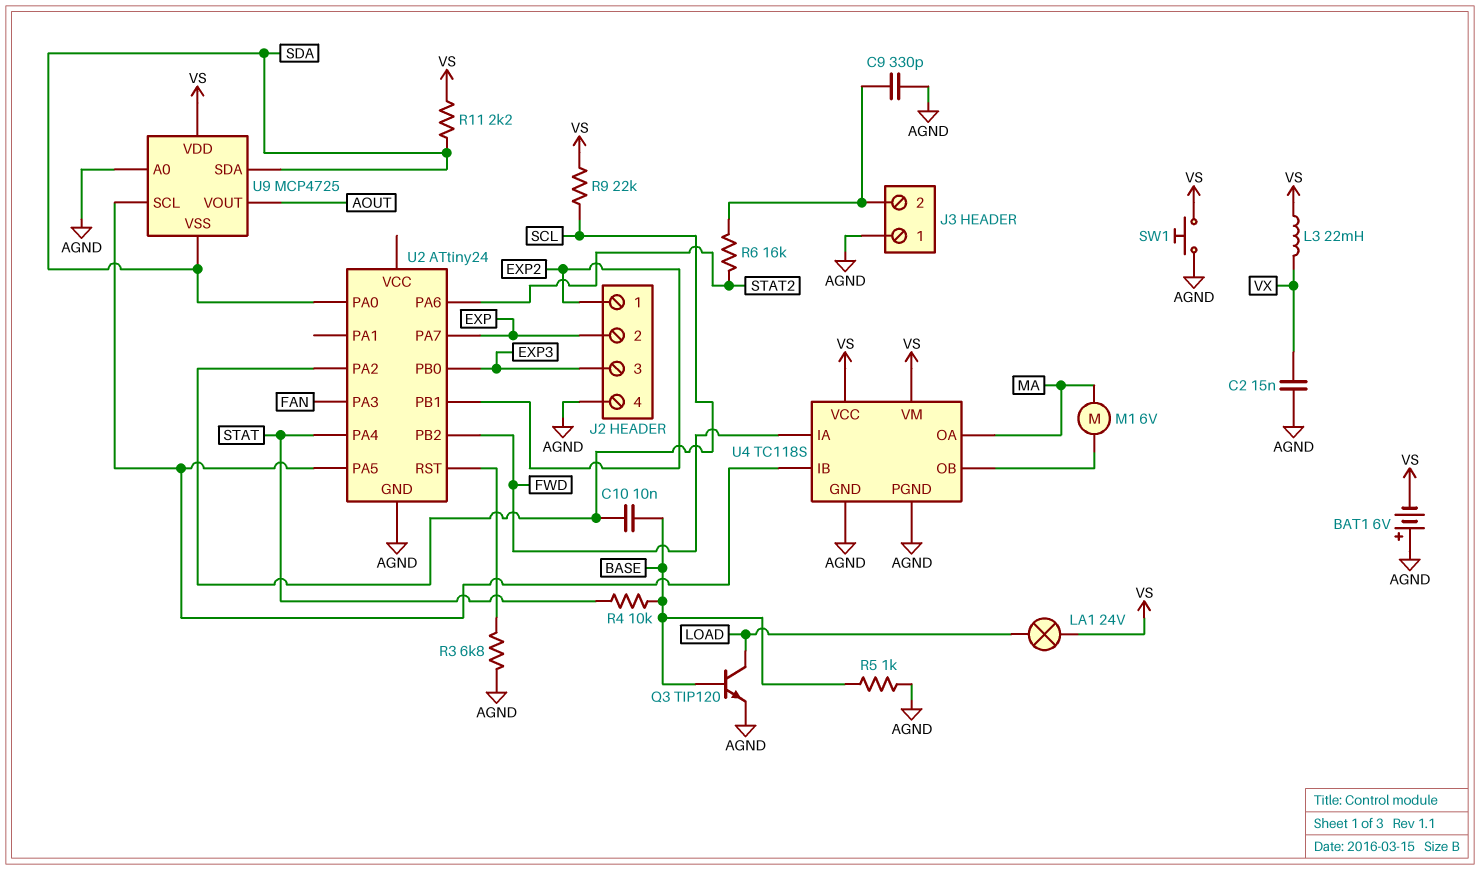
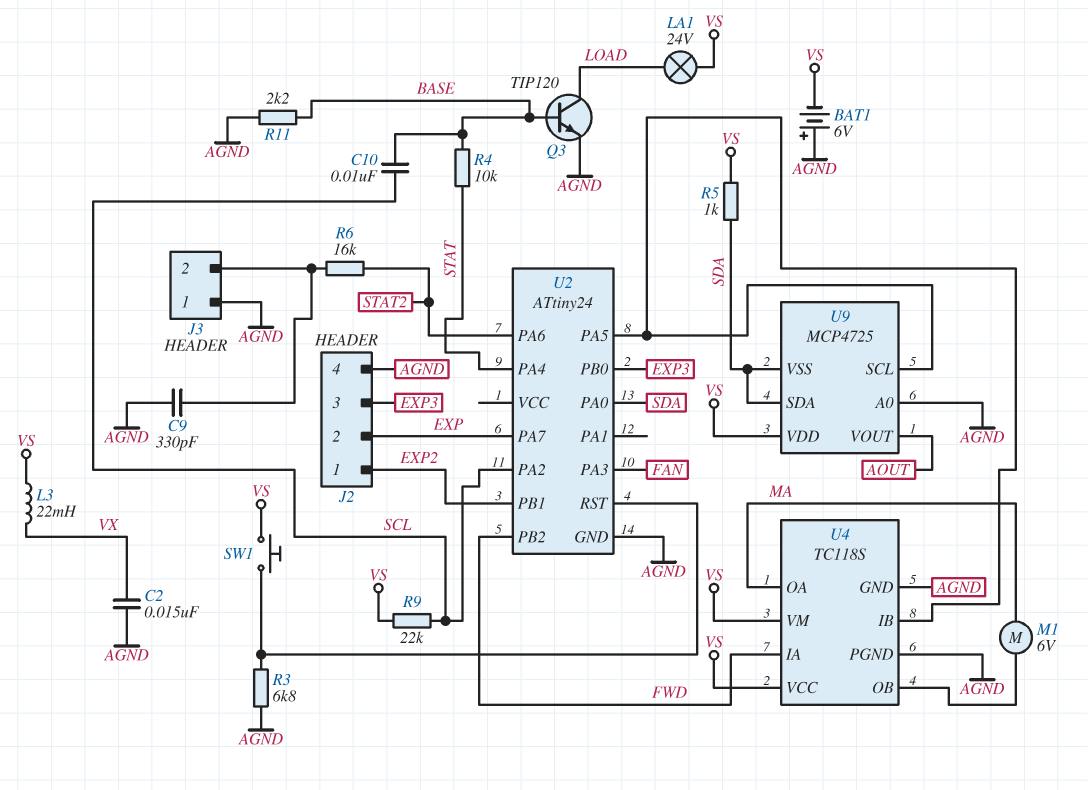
R5: 1k (AGND, BASE) -> 1k (SDA, VS)
R11: 2.2k (SDA, VS) -> 2.2k (AGND, BASE)
SW1: button (AGND, VS) -> button (U2/RST, VS)

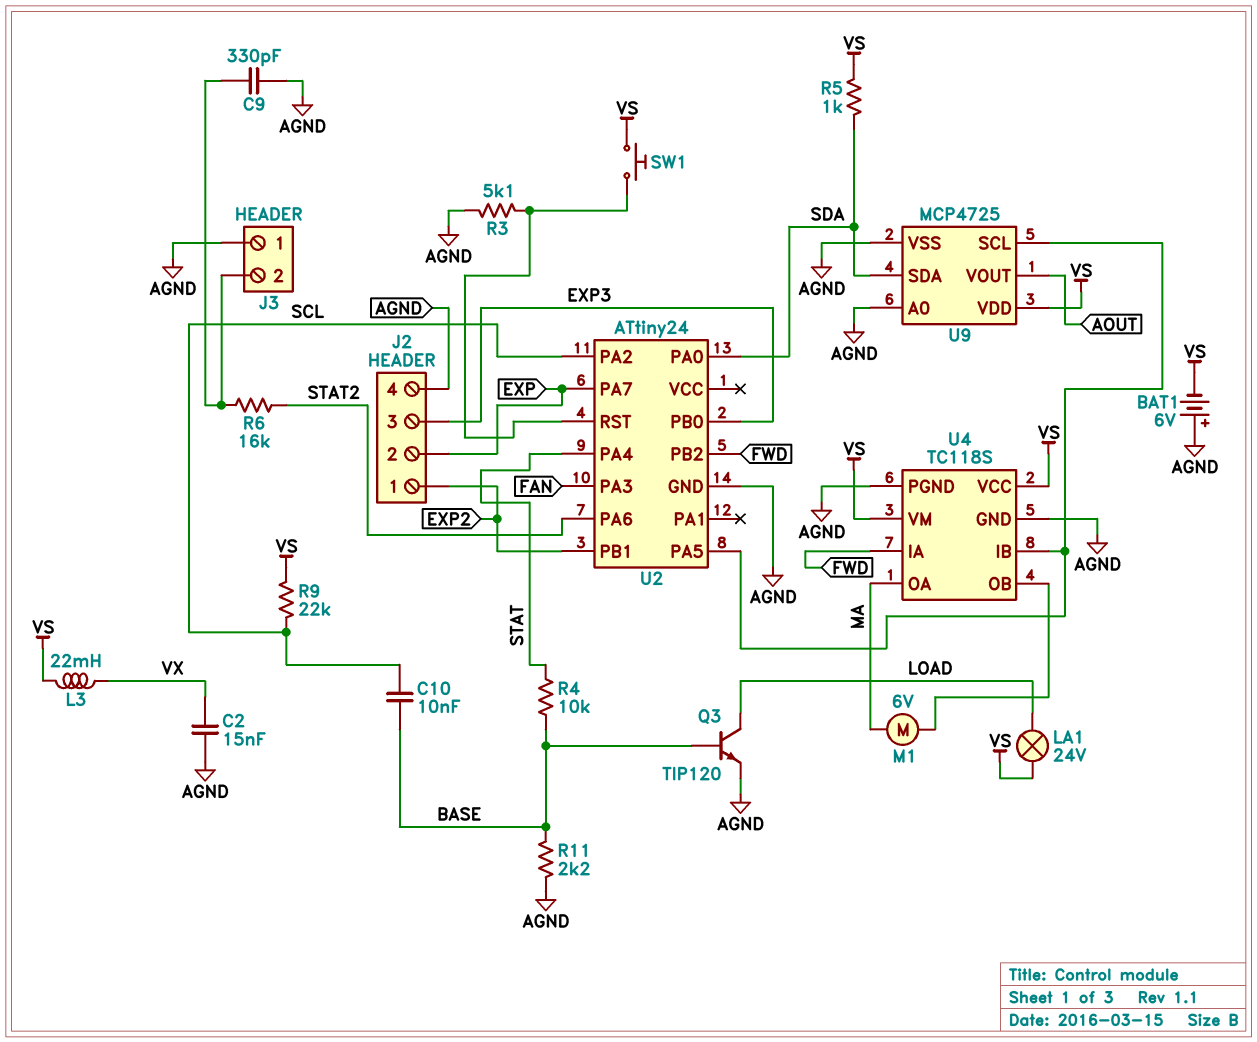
R3: 6.8k (AGND, U2/RST) -> 5.1k (AGND, U2/RST)
U9 pin VSS: SDA -> AGND

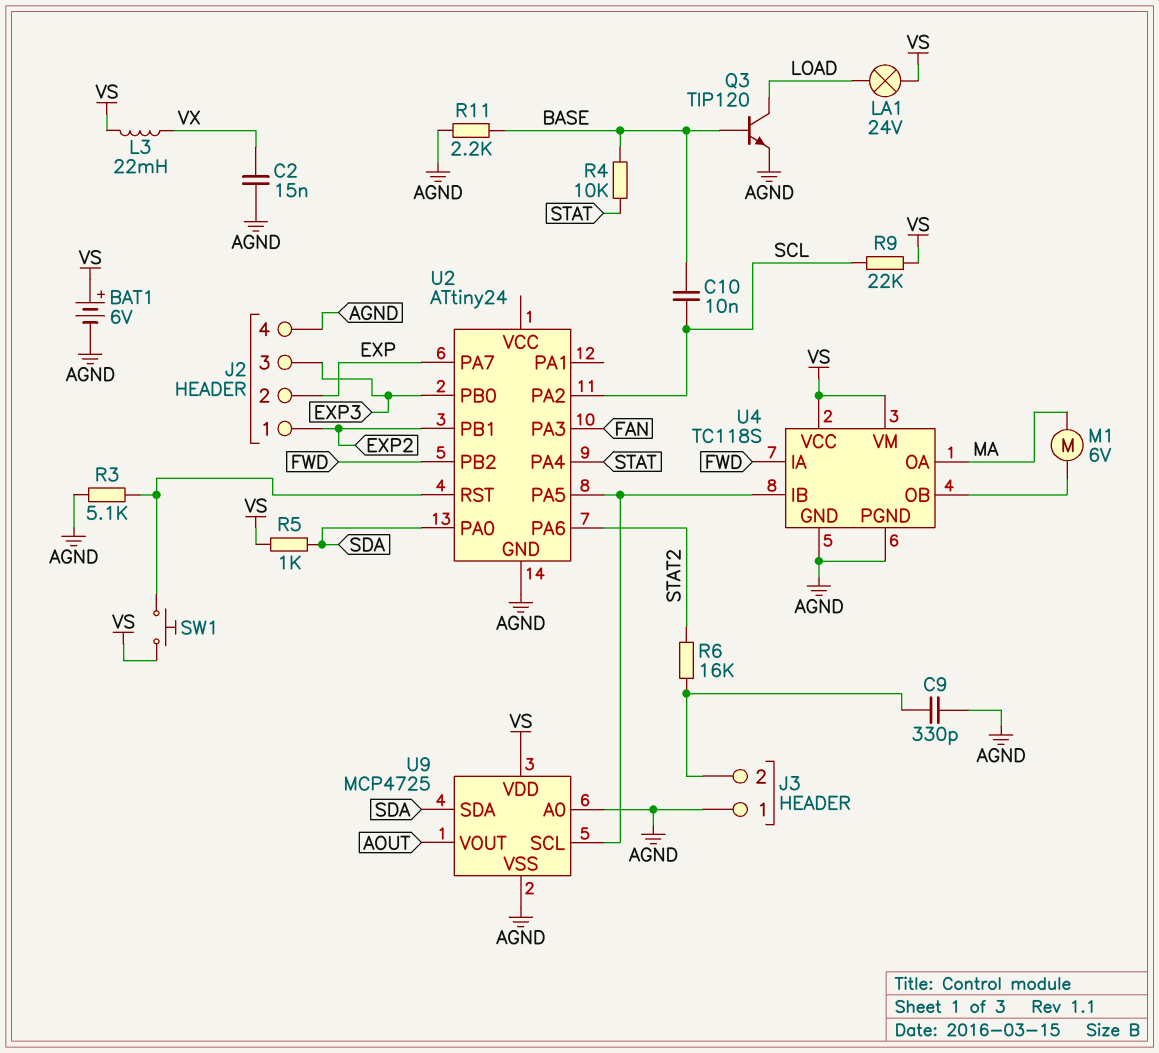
BAT1: 6V (plus AGND, minus VS) -> 6V (plus VS, minus AGND)

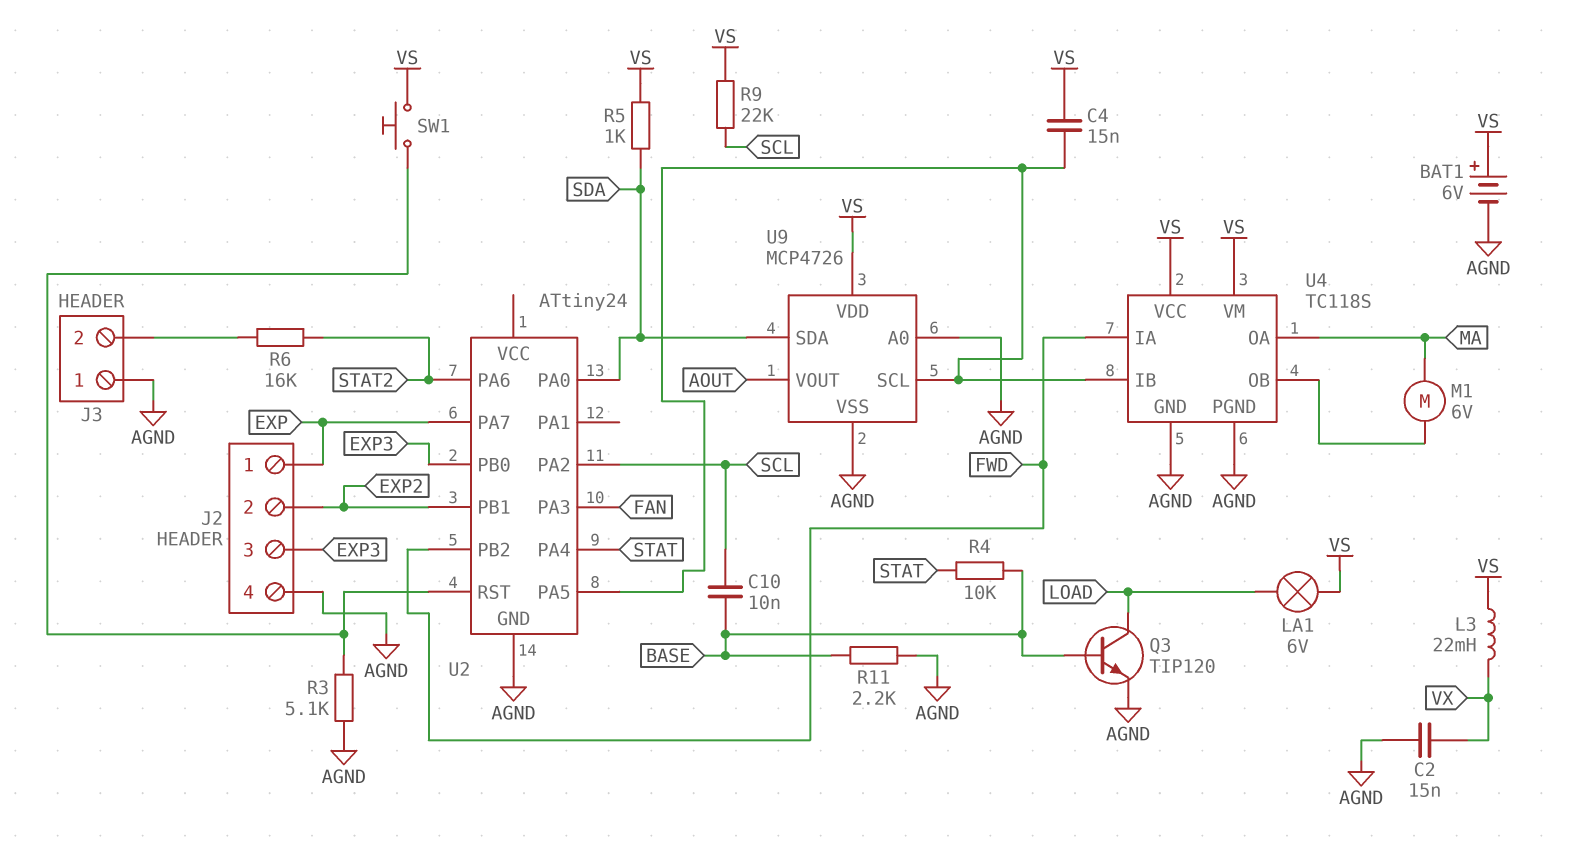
C4: none -> 15nF (U2/PA5, VS)
C9: 330pF (AGND, J3/2) -> none
J2 pin 1: EXP2 -> EXP
J2 pin 2: EXP -> EXP2
LA1: lamp 24V (LOAD, VS) -> lamp 6V (LOAD, VS)
U9: MCP4725 -> MCP4726

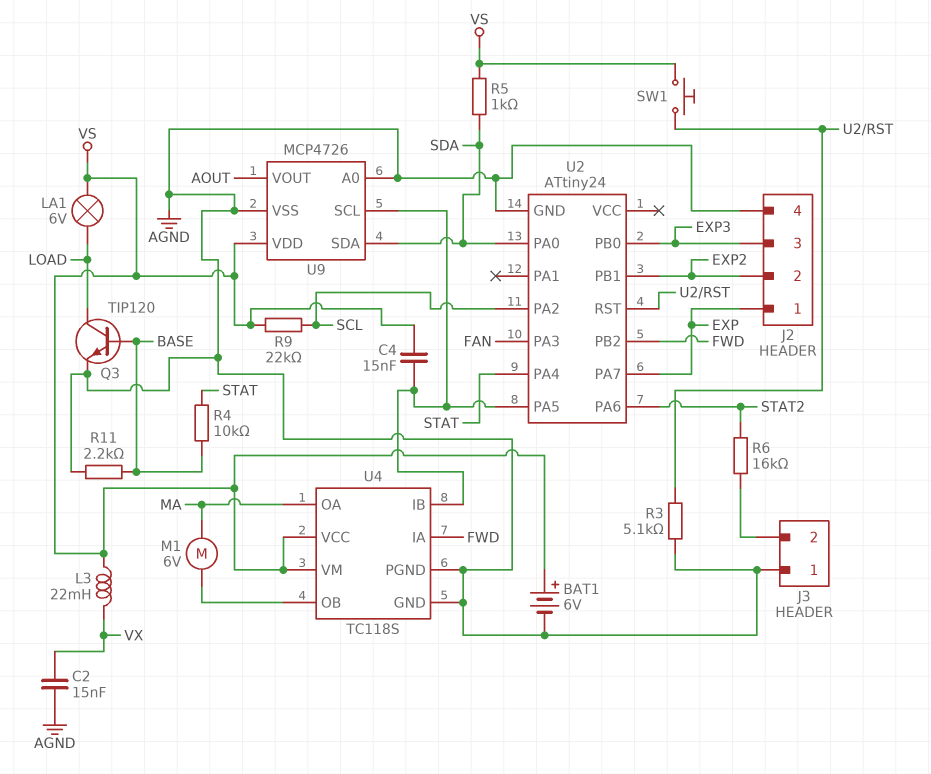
C10: 10nF (BASE, SCL) -> none

